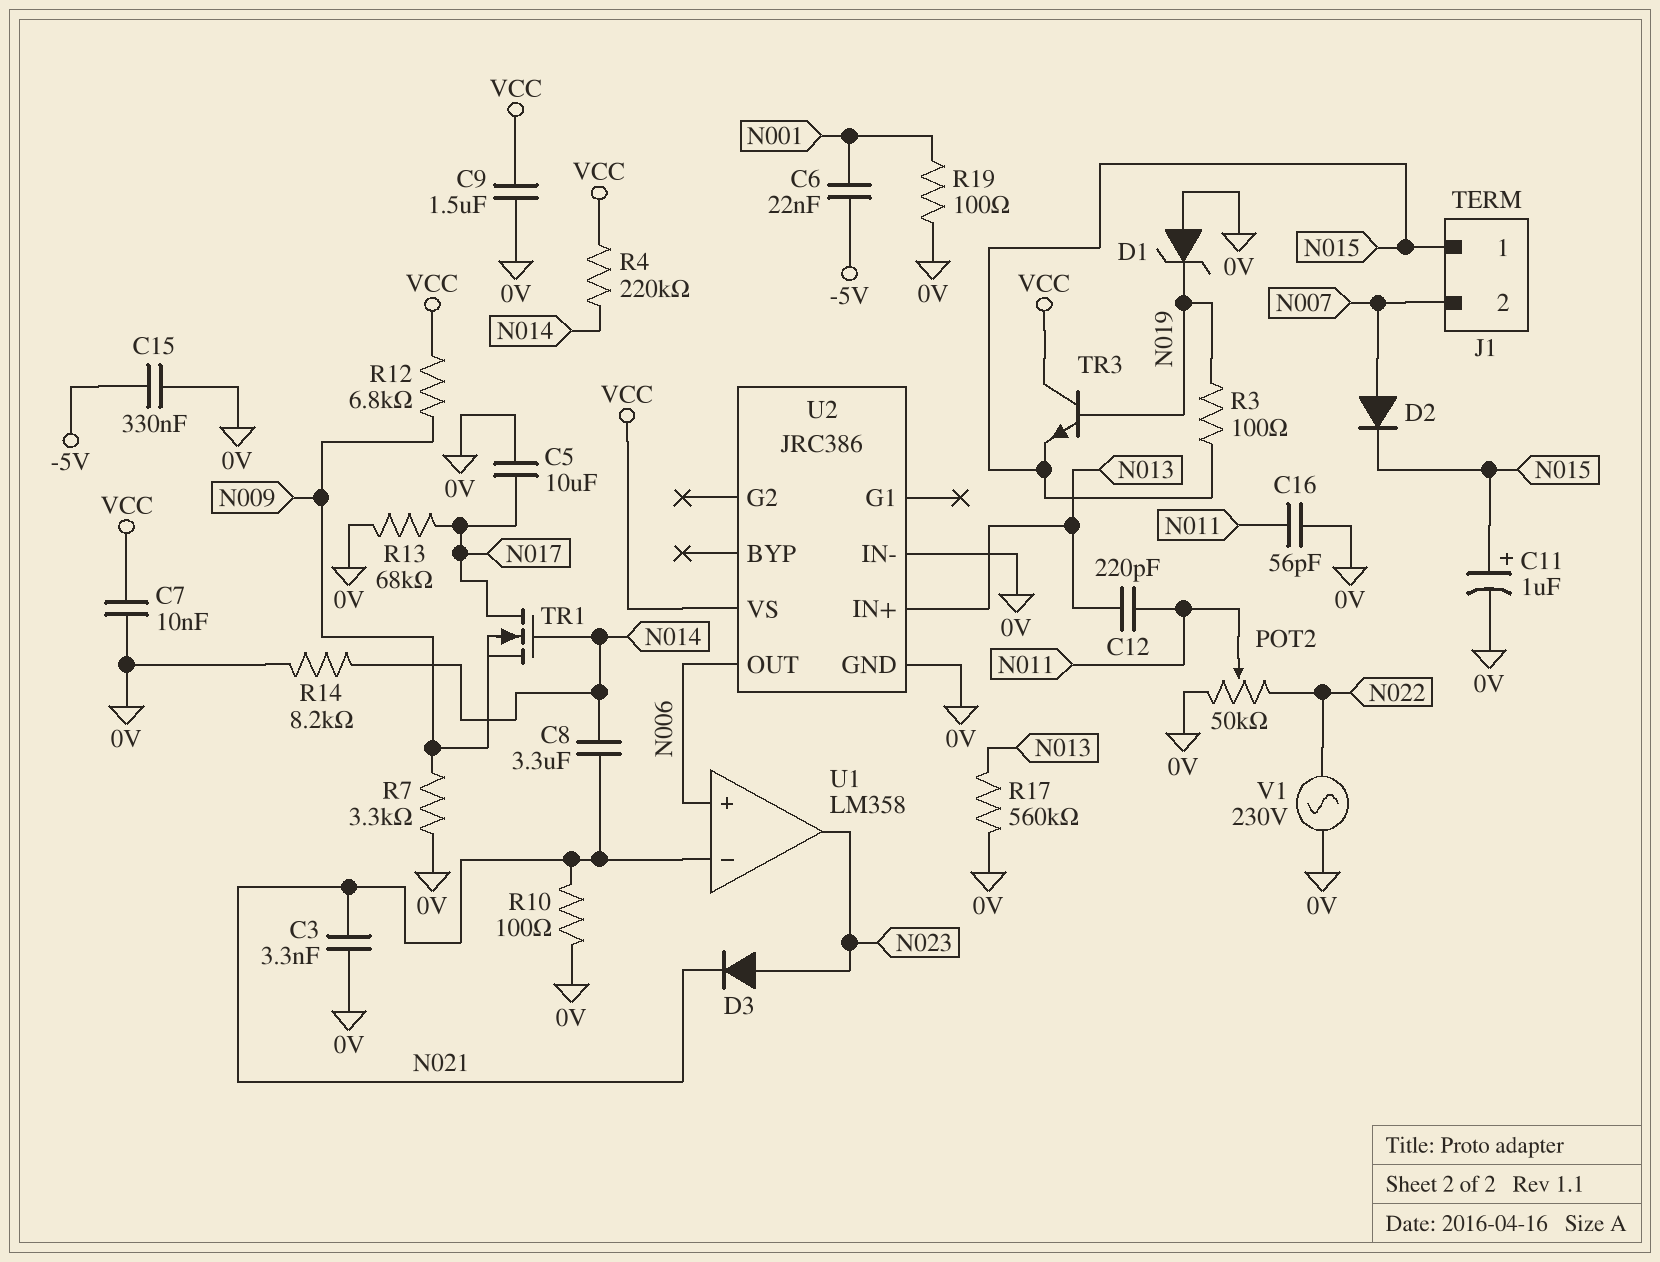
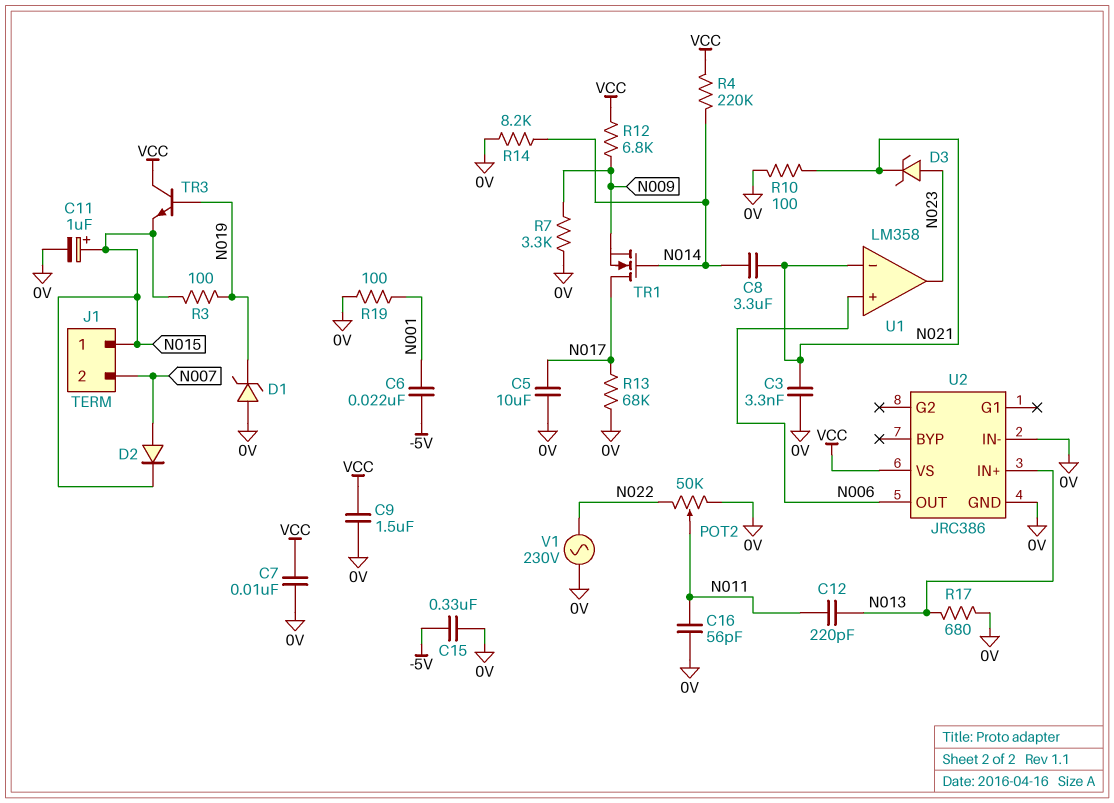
D3: diode (A N023, K N021) -> zener (A N023, K N021)
R17: 560k (0V, N013) -> 680 (0V, N013)

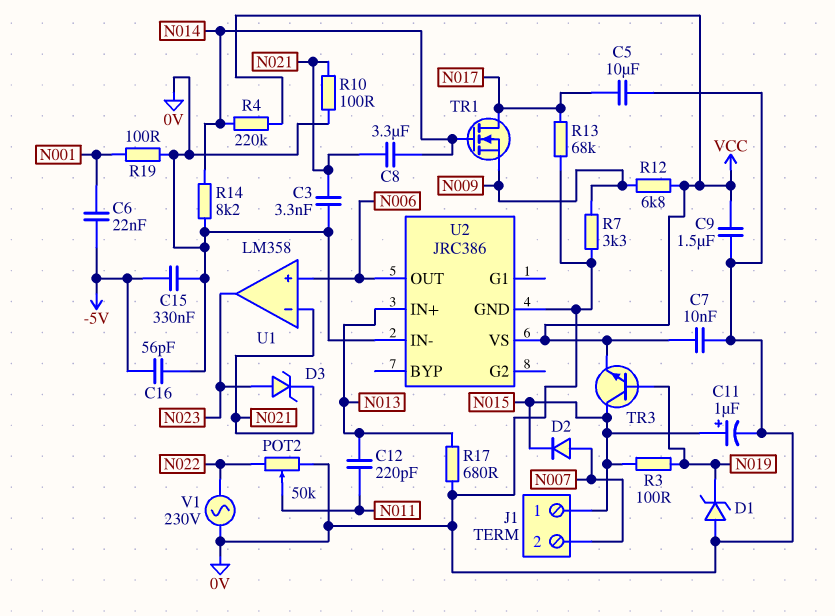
C16: 56pF (0V, N011) -> 56pF (-5V, 0V)
TR3: NPN (B N019, C VCC, E N015) -> NPN (B N019, C N015, E VCC)

